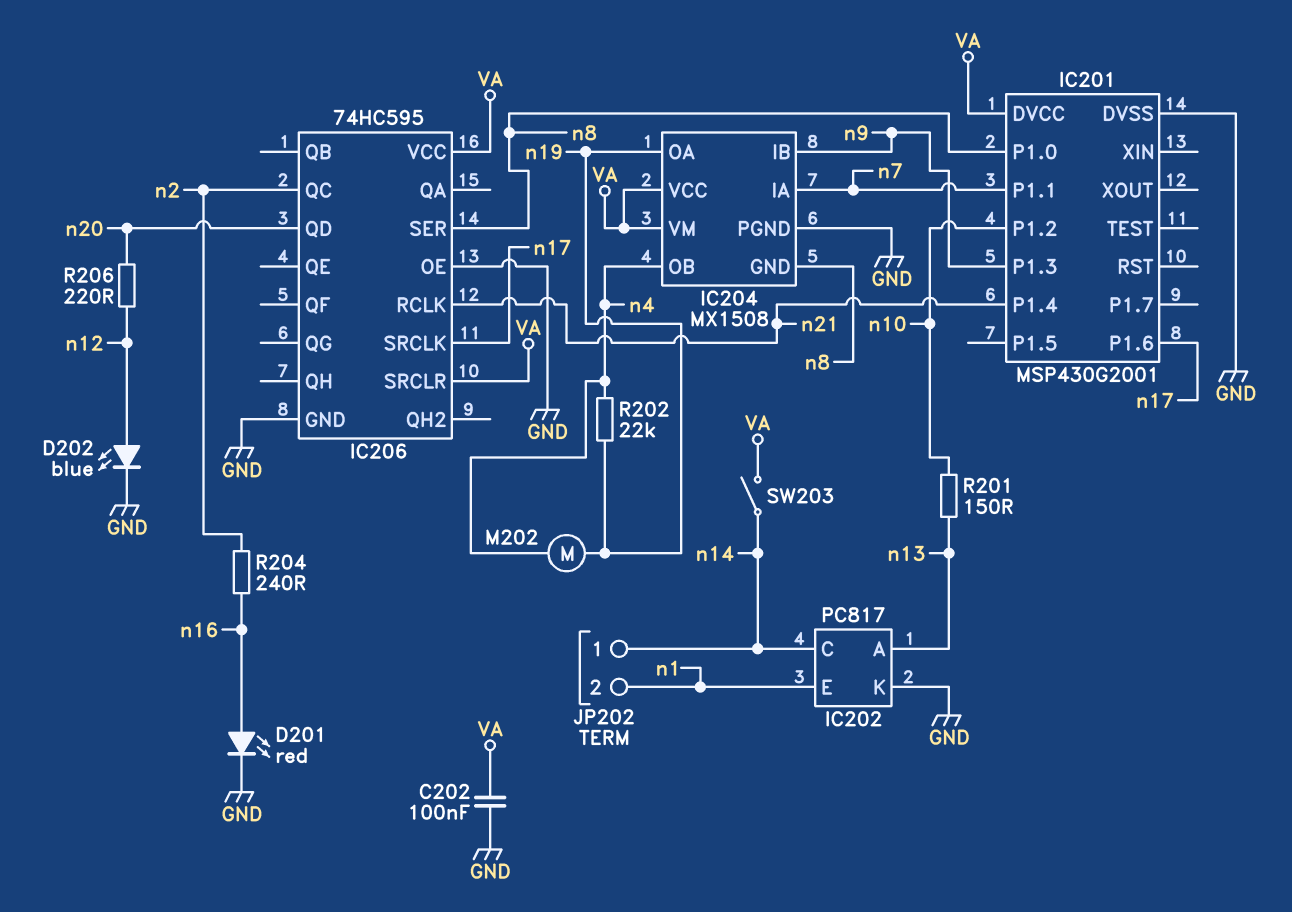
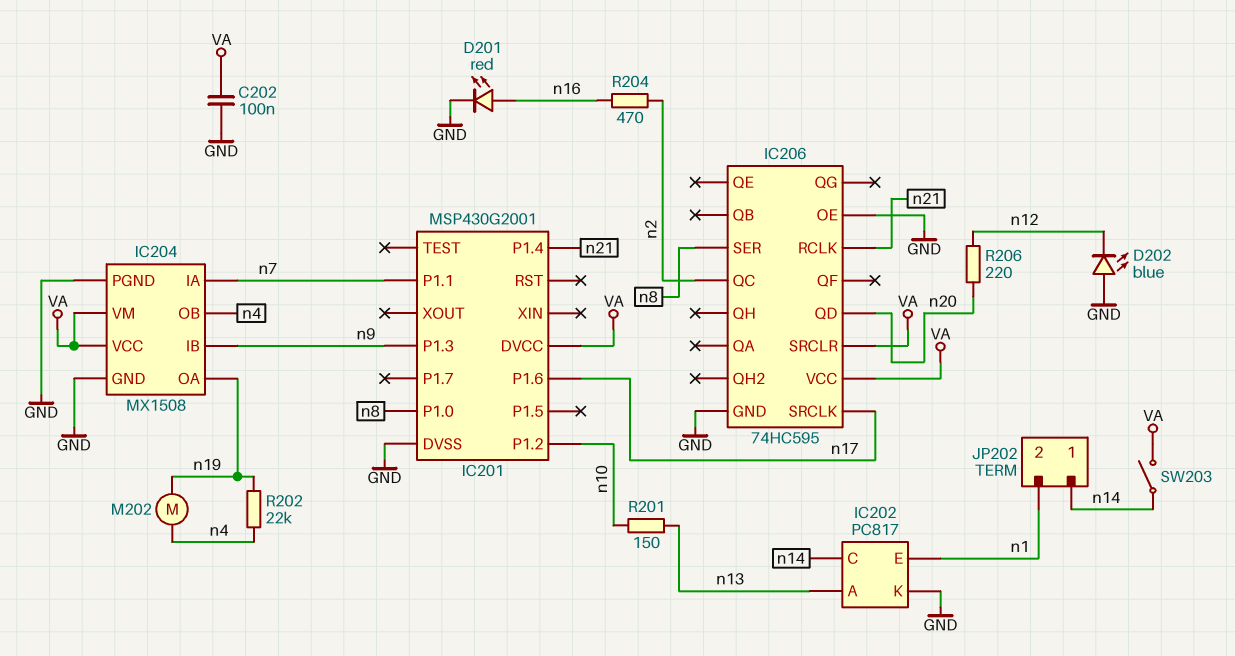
D202: LED blue (A n12, K GND) -> LED blue (A GND, K n12)
IC204 pin GND: n8 -> GND
R204: 240 (n2, n16) -> 470 (n2, n16)

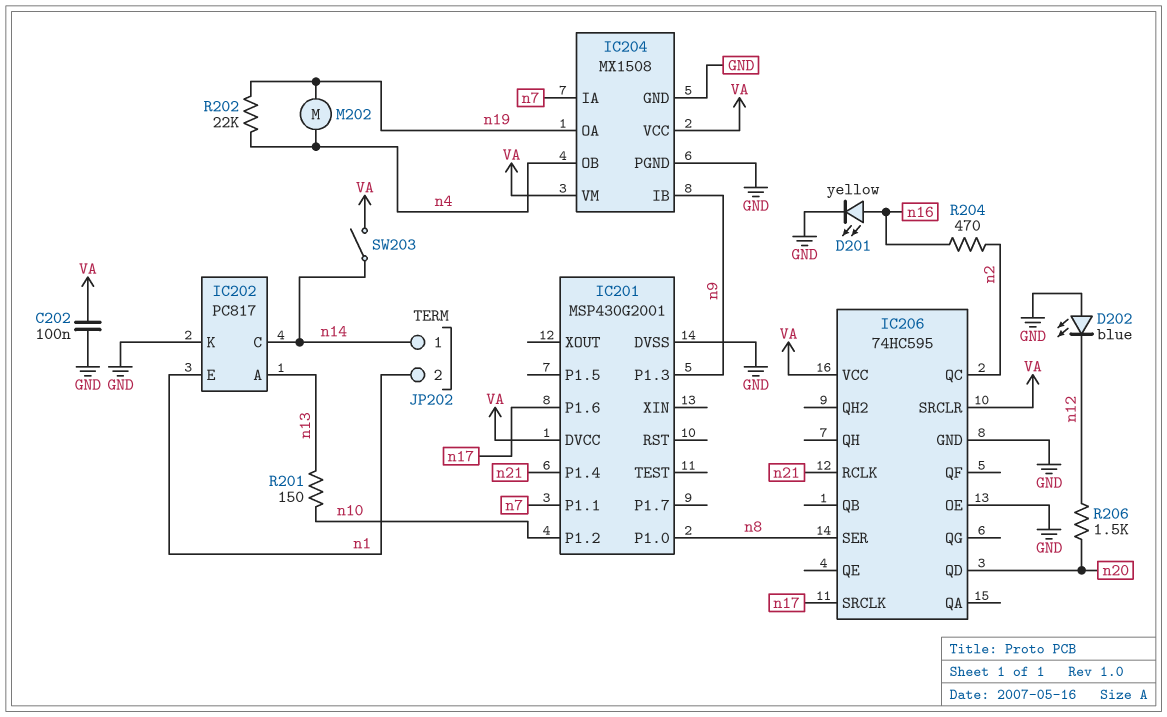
D201: LED red (A n16, K GND) -> LED yellow (A n16, K GND)
R206: 220 (n12, n20) -> 1.5k (n12, n20)

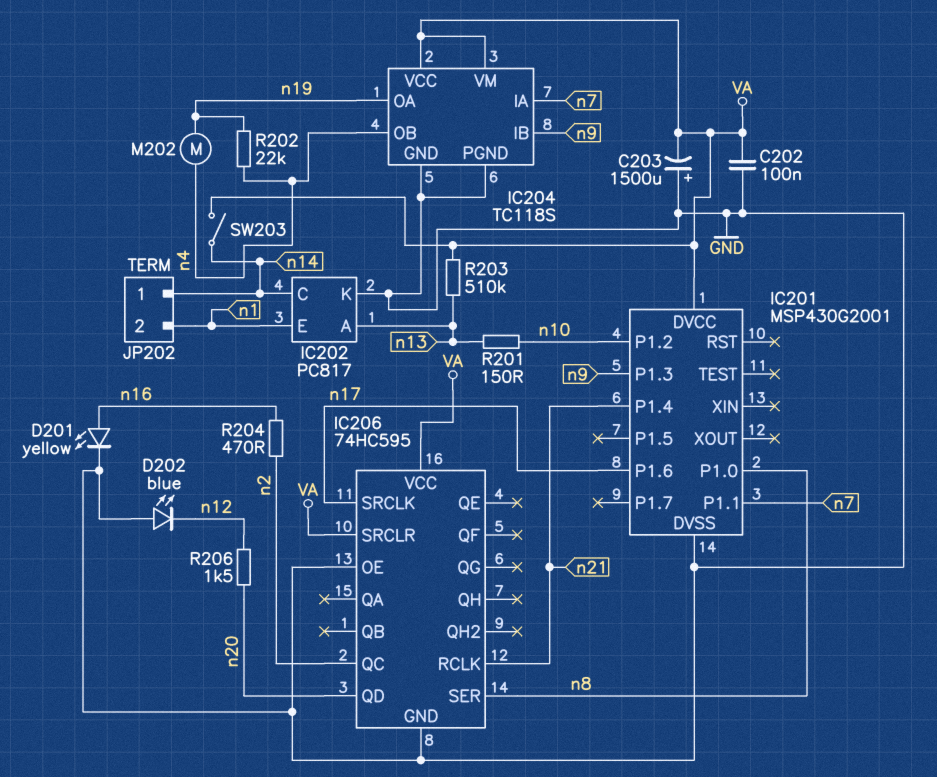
C203: none -> 1500uF (plus GND, minus VA)
IC204: MX1508 -> TC118S
R203: none -> 510k (VA, n13)

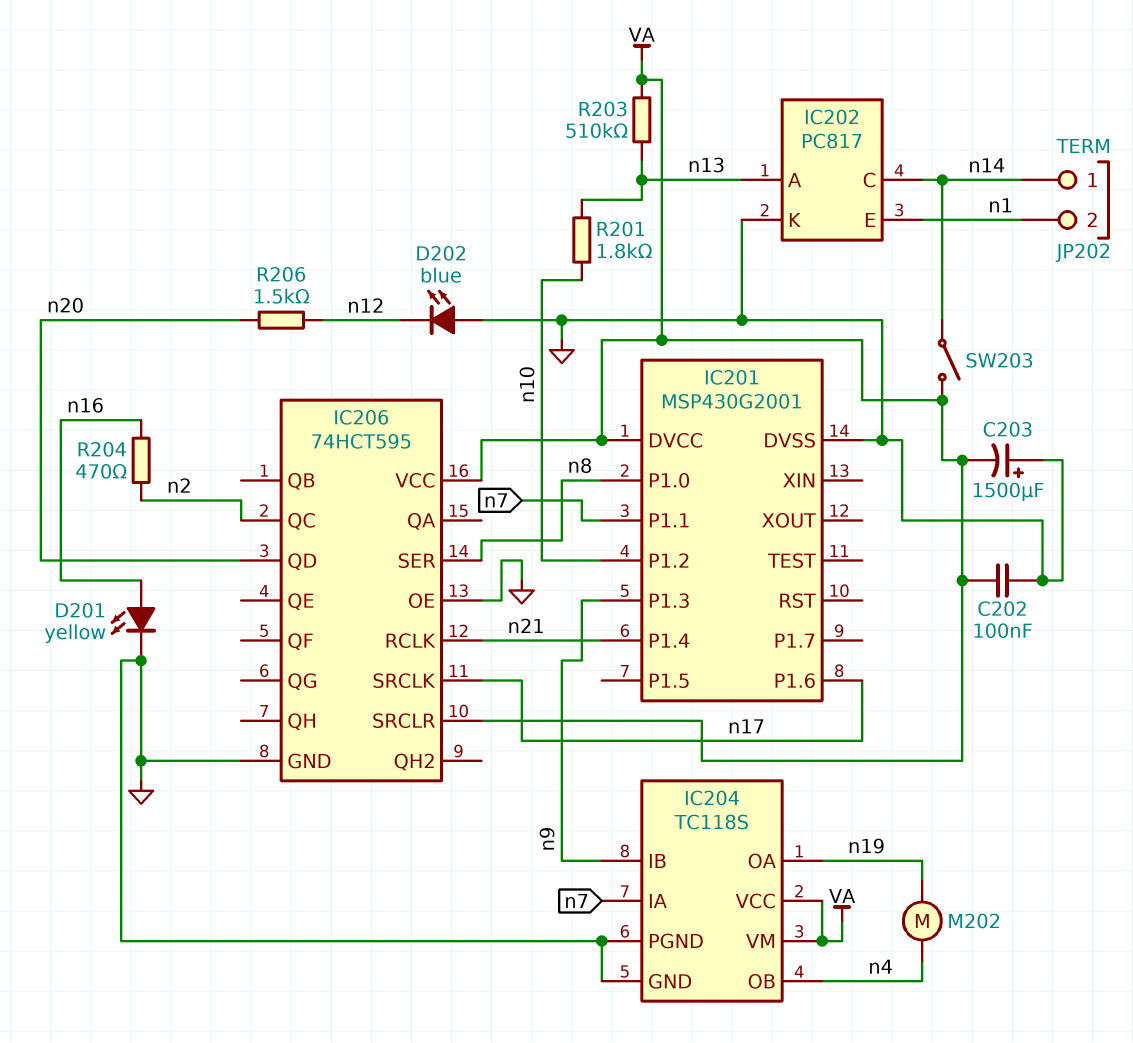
IC206: 74HC595 -> 74HCT595
R201: 150 (n10, n13) -> 1.8k (n10, n13)
R202: 22k (n4, n19) -> none

